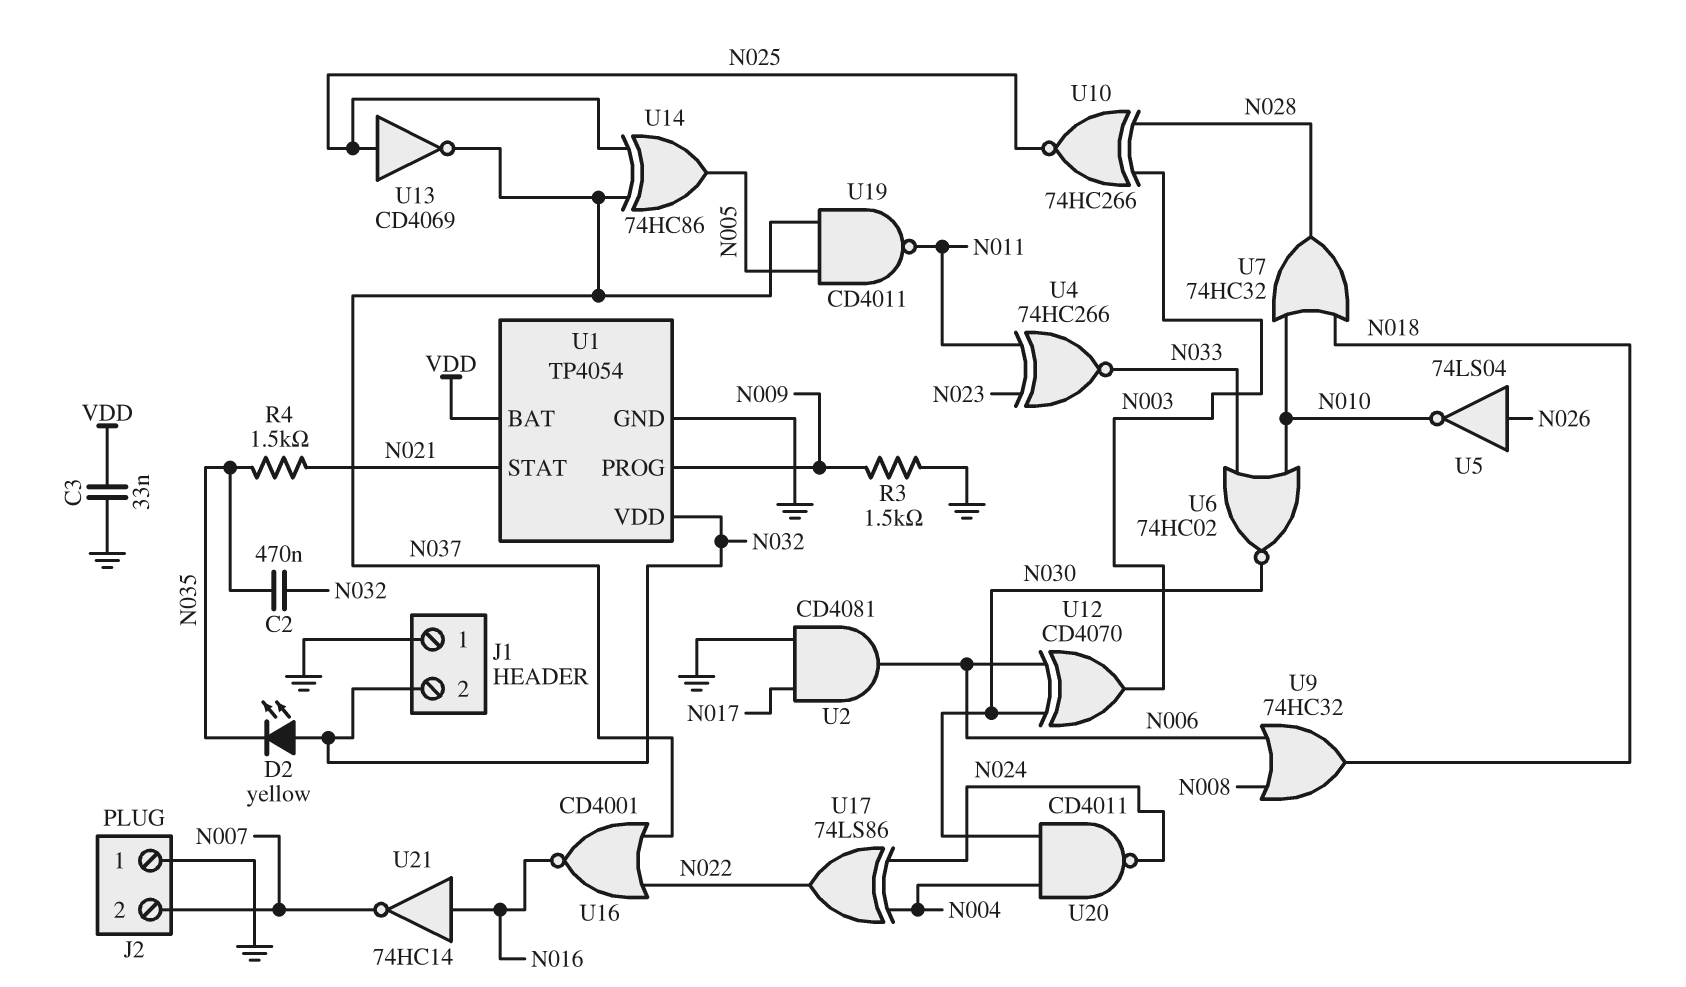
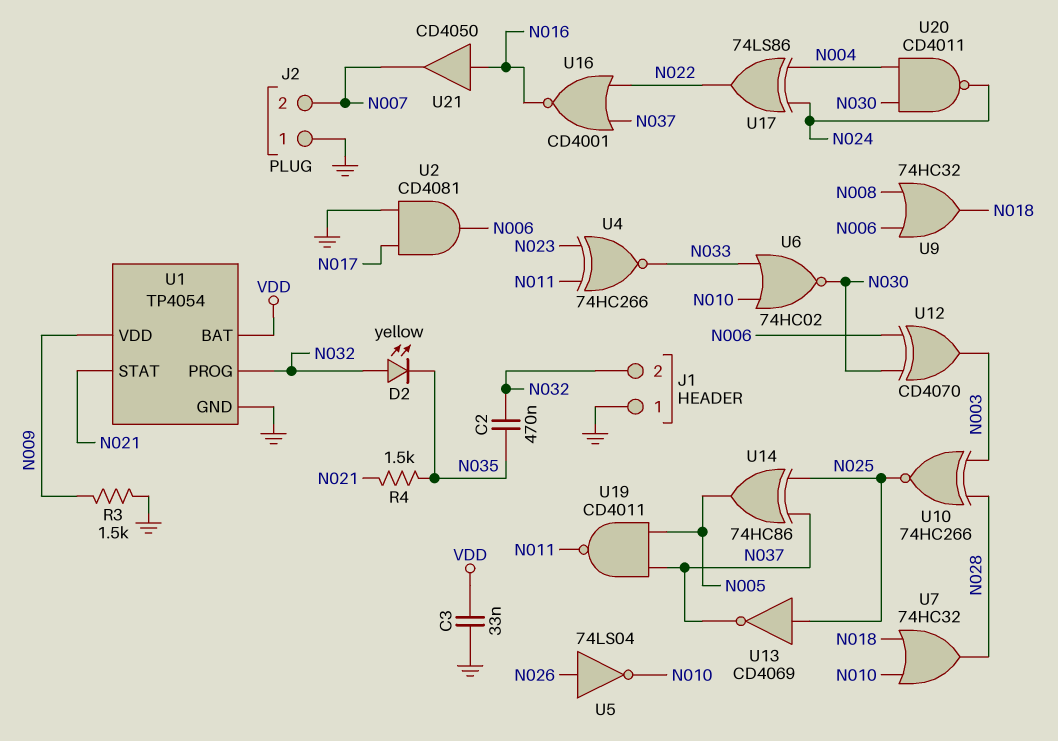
U1 pin PROG: N009 -> N032
U1 pin VDD: N032 -> N009
U21: NOT 74HC14 (in N016, out N007) -> buffer CD4050 (in N016, out N007)

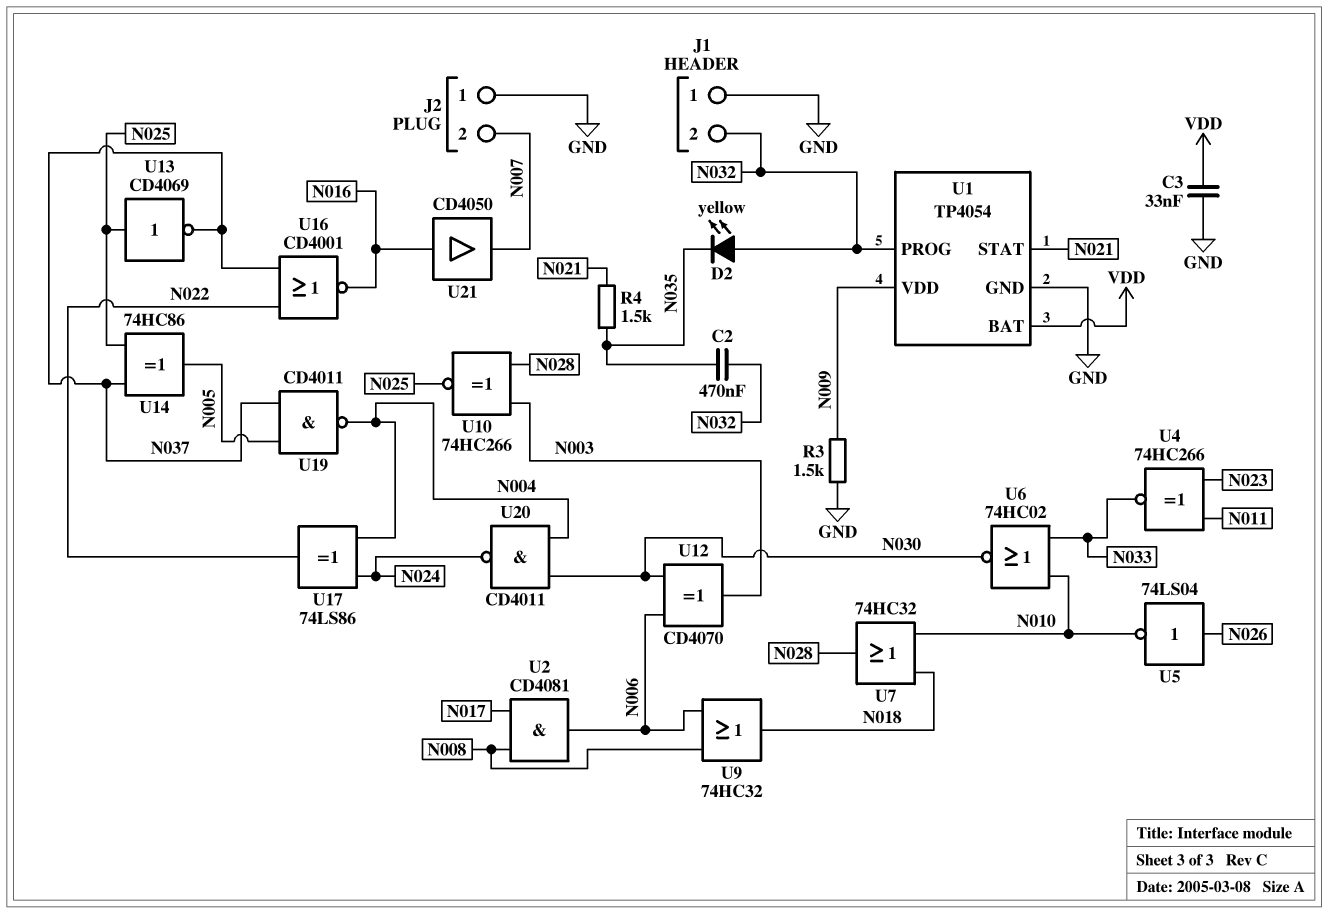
U2: AND CD4081 (in GND, in N017, out N006) -> AND CD4081 (in N008, in N017, out N006)
U19: NAND CD4011 (in N005, in N037, out N011) -> NAND CD4011 (in N005, in N037, out N004)

